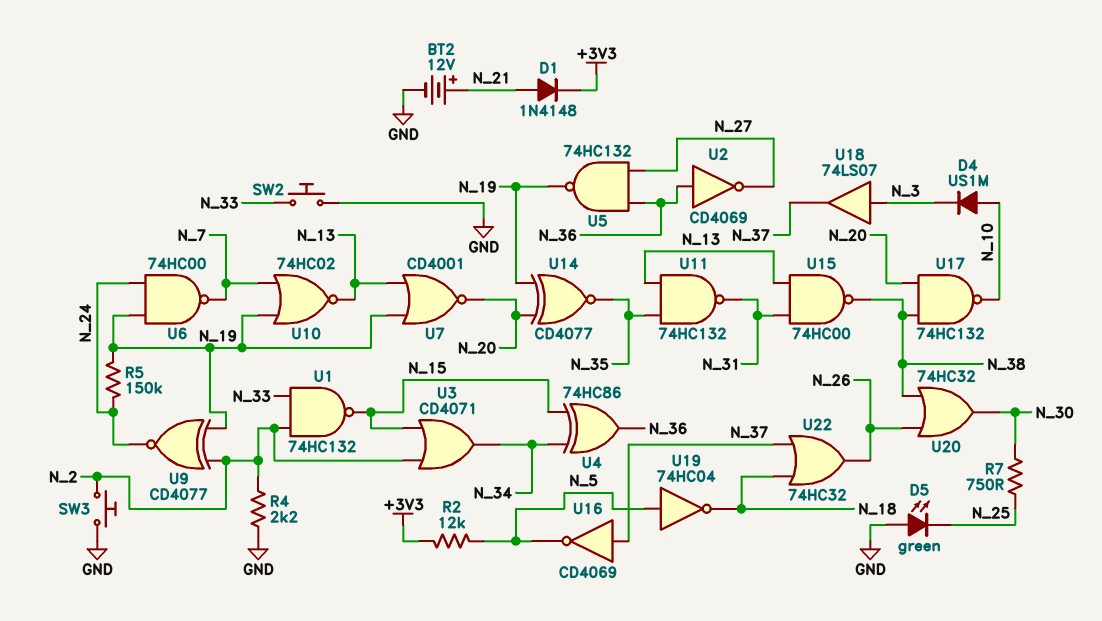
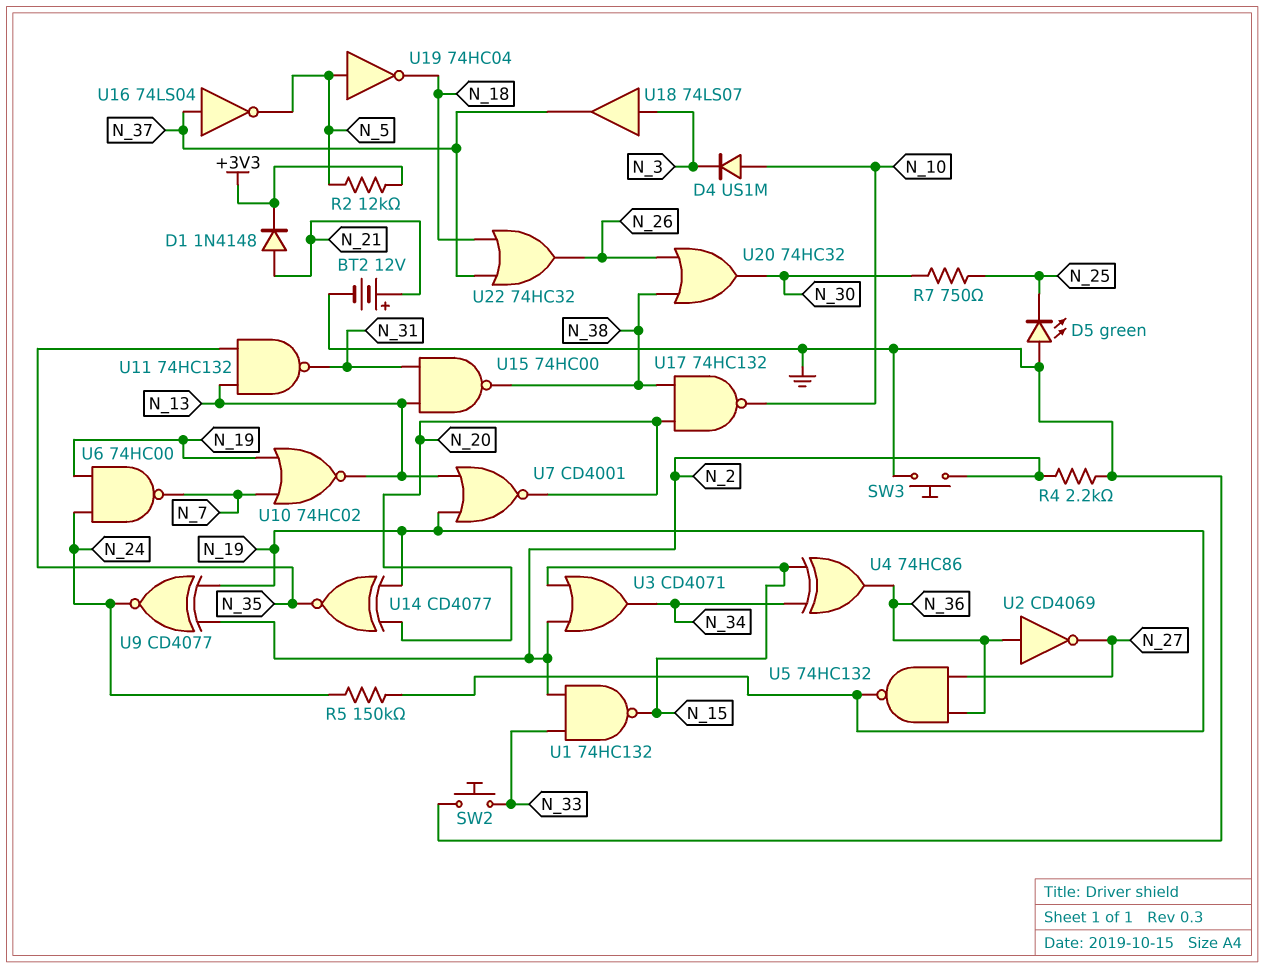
U16: NOT CD4069 (in N_37, out N_5) -> NOT 74LS04 (in N_37, out N_5)

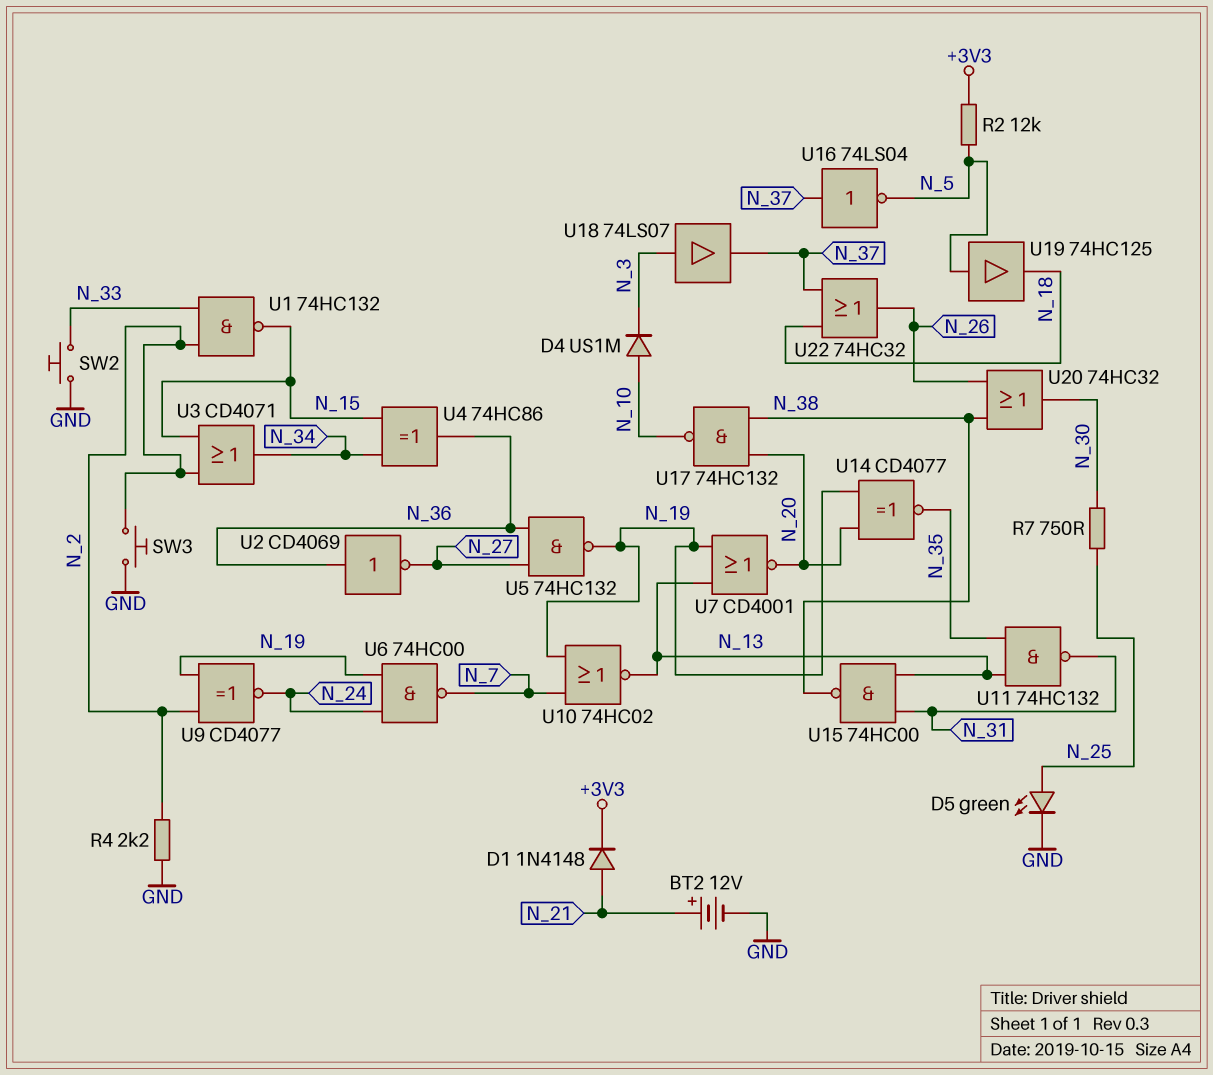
D5: LED green (A GND, K N_25) -> LED green (A N_25, K GND)
R5: 150k (N_19, N_24) -> none
U19: NOT 74HC04 (in N_5, out N_18) -> buffer 74HC125 (in N_5, out N_18)

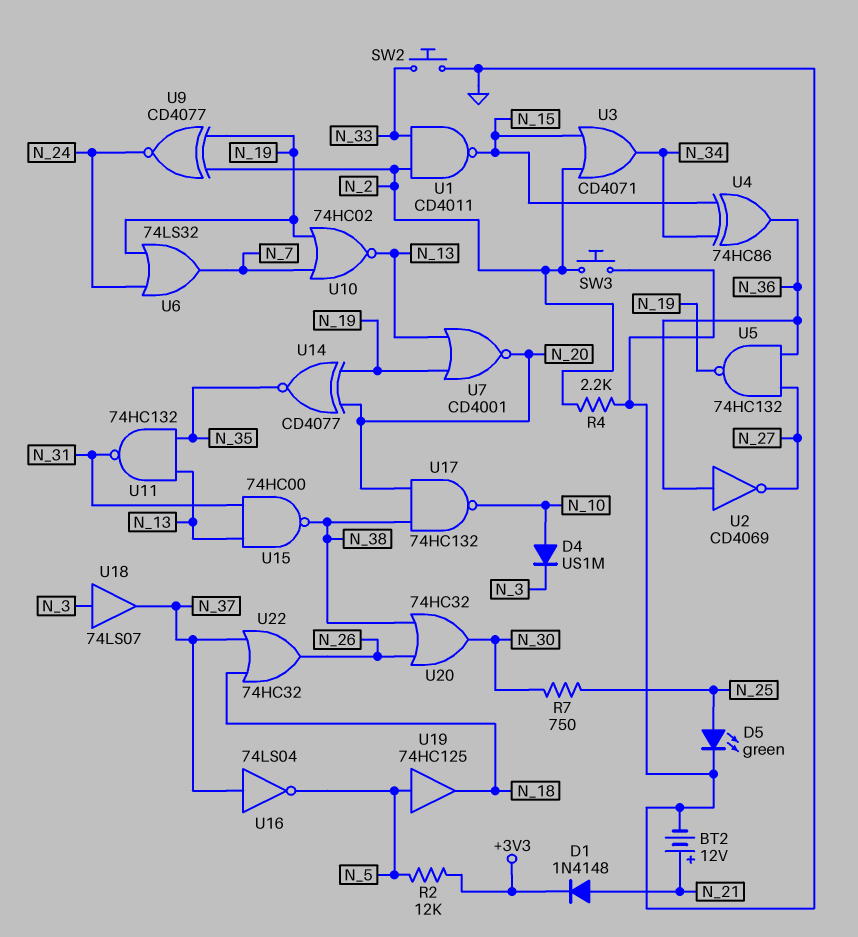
U1: NAND 74HC132 (in N_2, in N_33, out N_15) -> NAND CD4011 (in N_2, in N_33, out N_15)
U6: NAND 74HC00 (in N_19, in N_24, out N_7) -> OR 74LS32 (in N_19, in N_24, out N_7)

